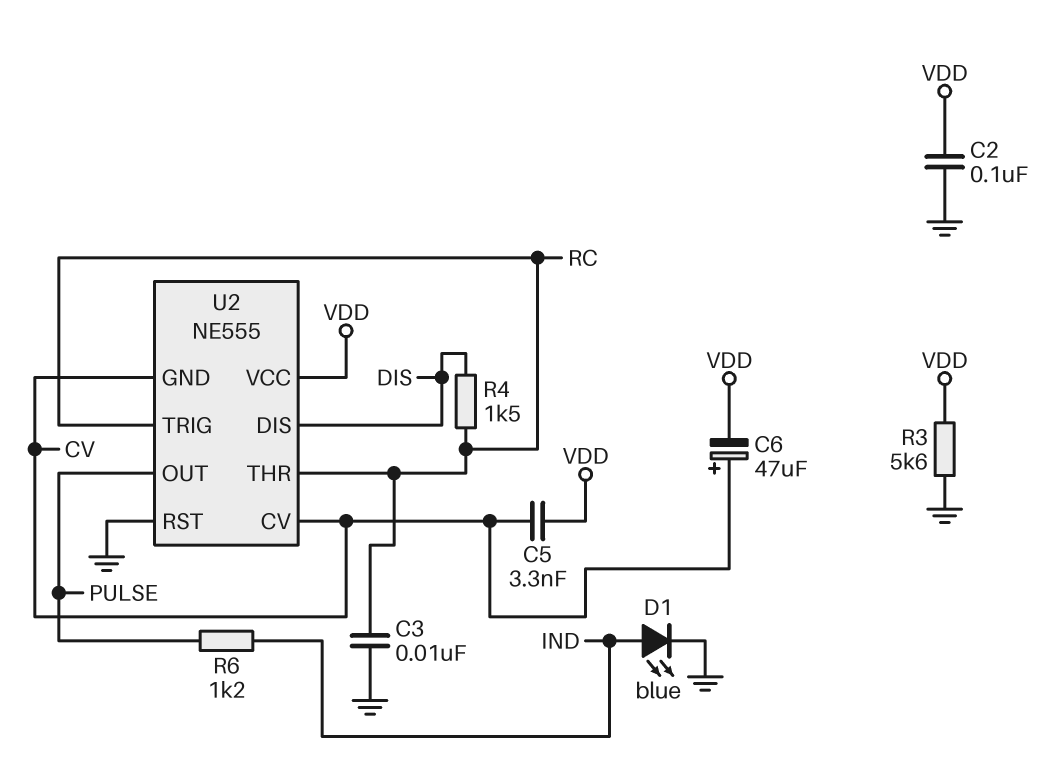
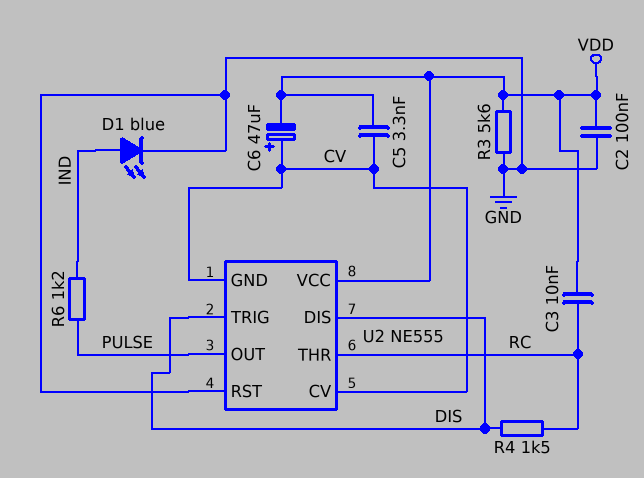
C3: 10nF (GND, RC) -> 10nF (RC, VDD)
U2 pin TRIG: RC -> DIS

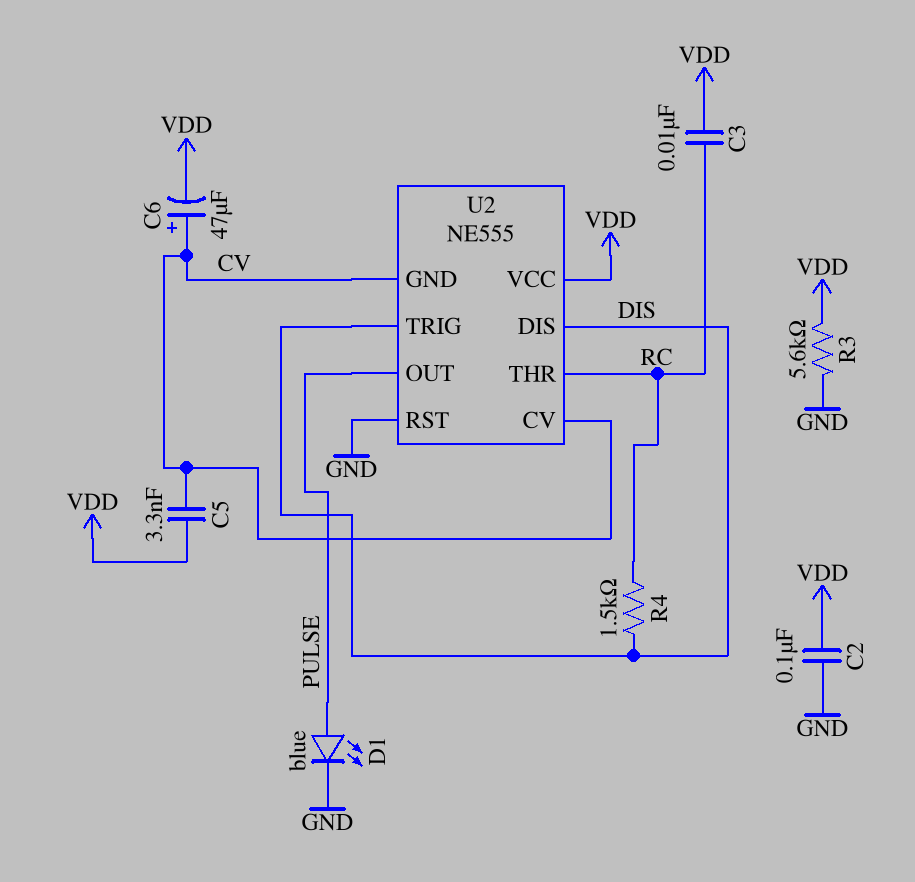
D1: LED blue (A IND, K GND) -> LED blue (A PULSE, K GND)
R6: 1.2k (IND, PULSE) -> none

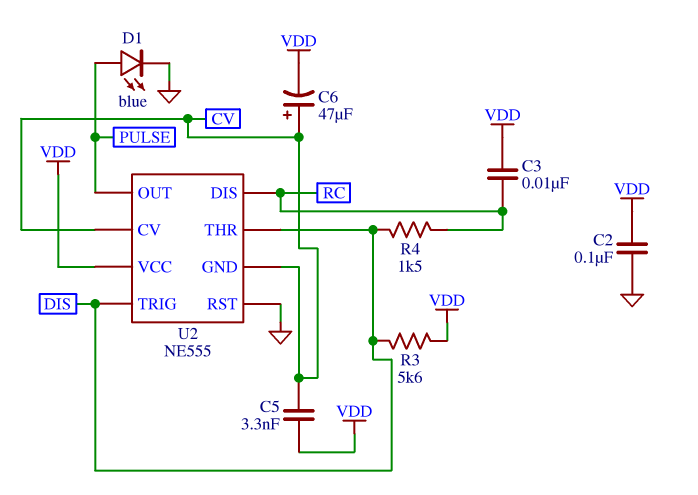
R3: 5.6k (GND, VDD) -> 5.6k (DIS, VDD)
U2 pin DIS: DIS -> RC
U2 pin THR: RC -> DIS

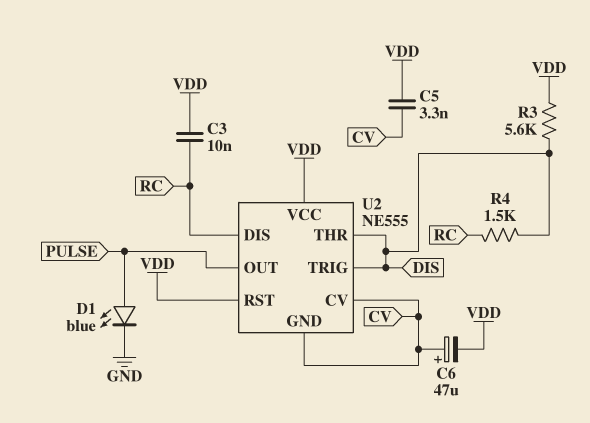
C2: 100nF (GND, VDD) -> none
U2 pin RST: GND -> VDD

